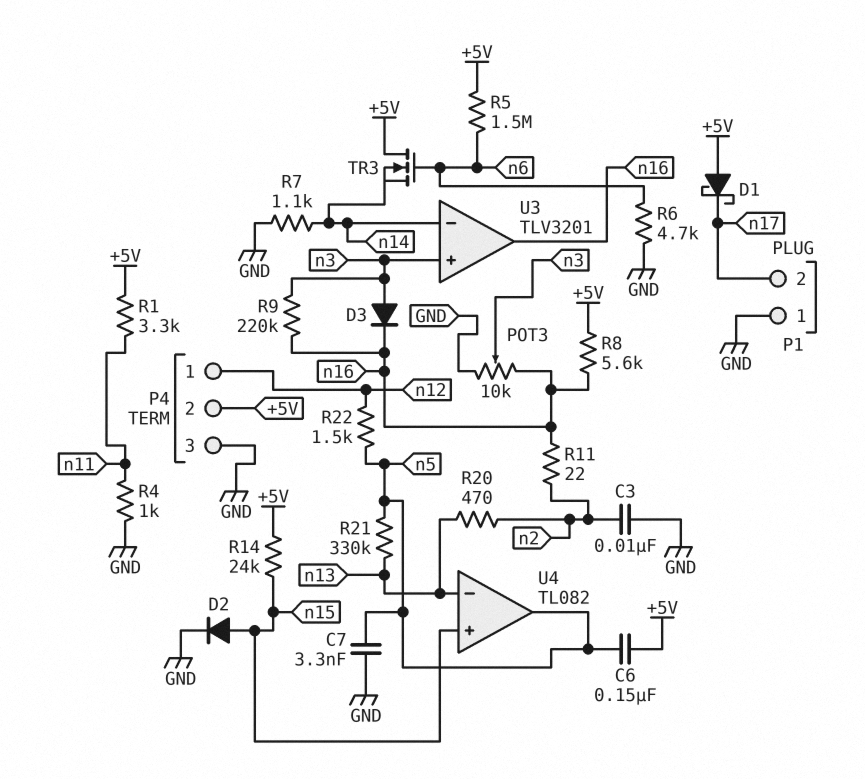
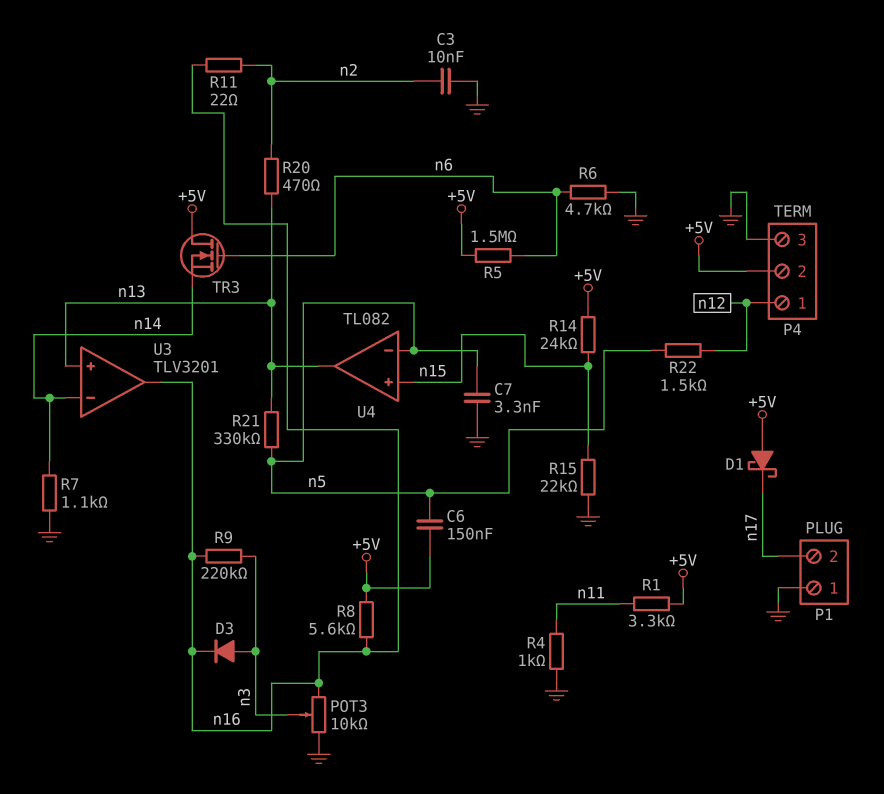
D2: diode (A n15, K GND) -> none
R15: none -> 22k (GND, n15)
U3 pin in+: n3 -> n13
U4 pin in-: n13 -> n5
U4 pin out: n5 -> n13

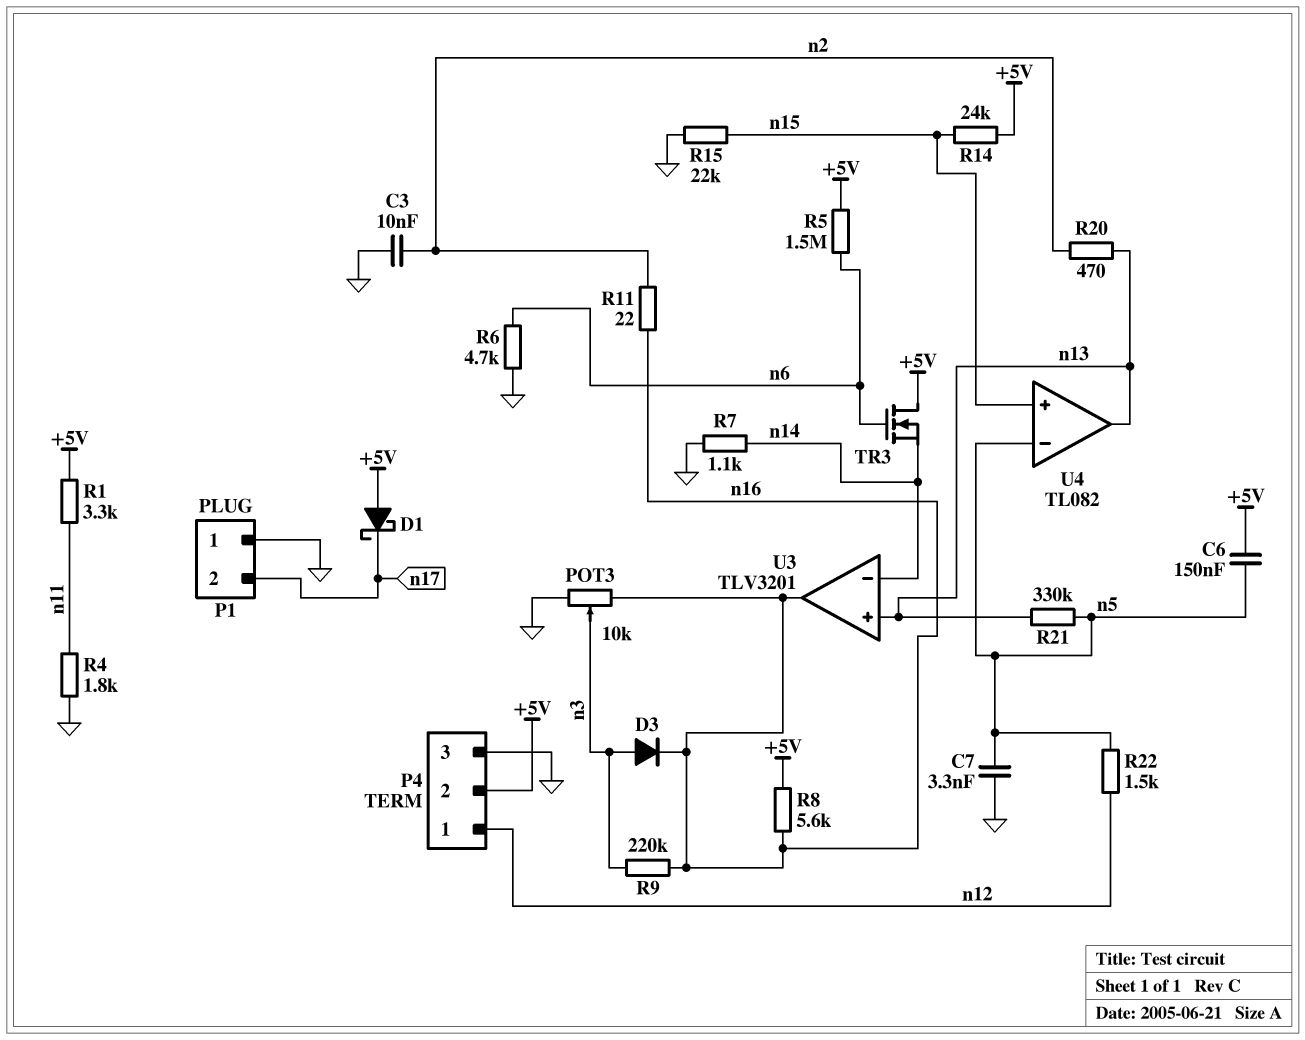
R4: 1k (GND, n11) -> 1.8k (GND, n11)

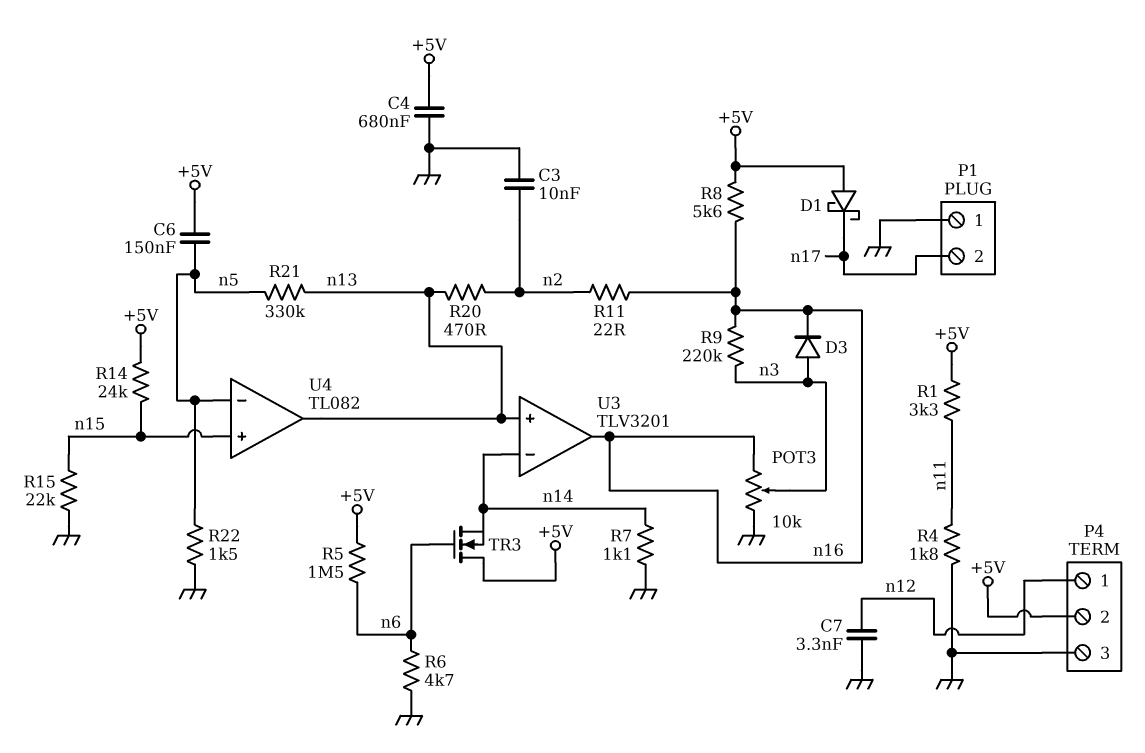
C4: none -> 680nF (+5V, GND)
C7: 3.3nF (GND, n5) -> 3.3nF (GND, n12)
R22: 1.5k (n5, n12) -> 1.5k (GND, n5)

